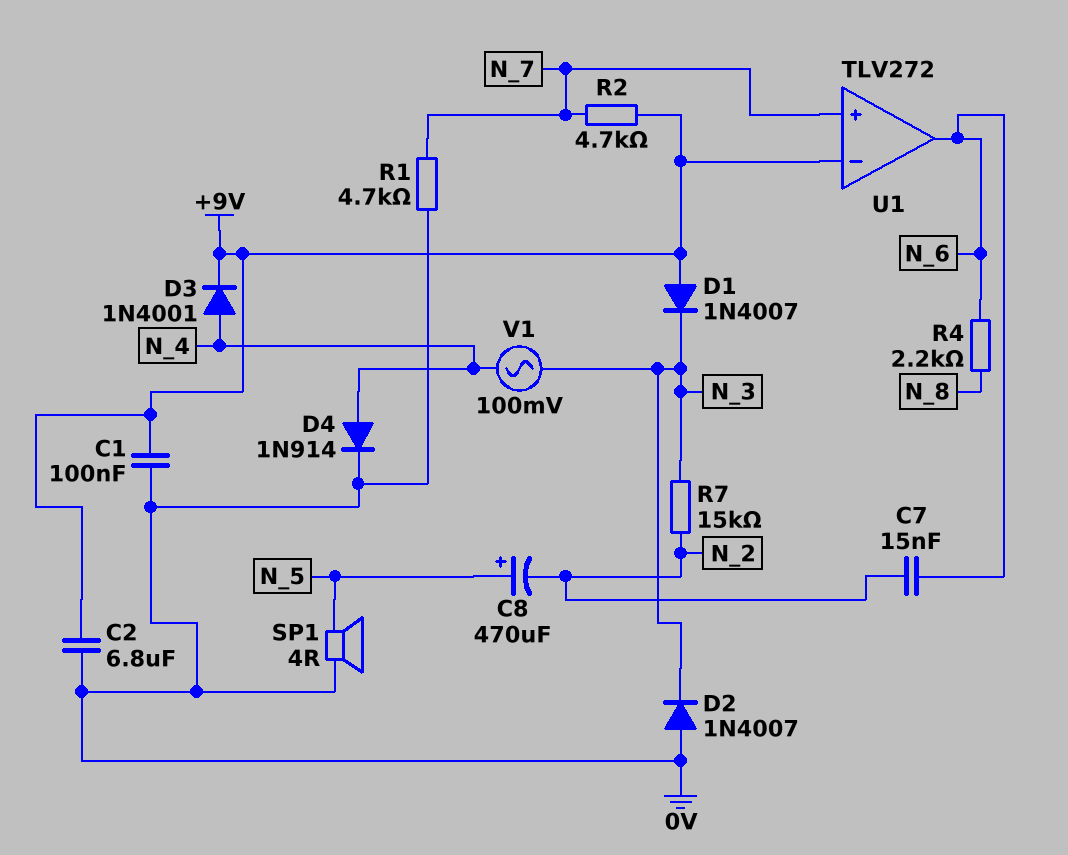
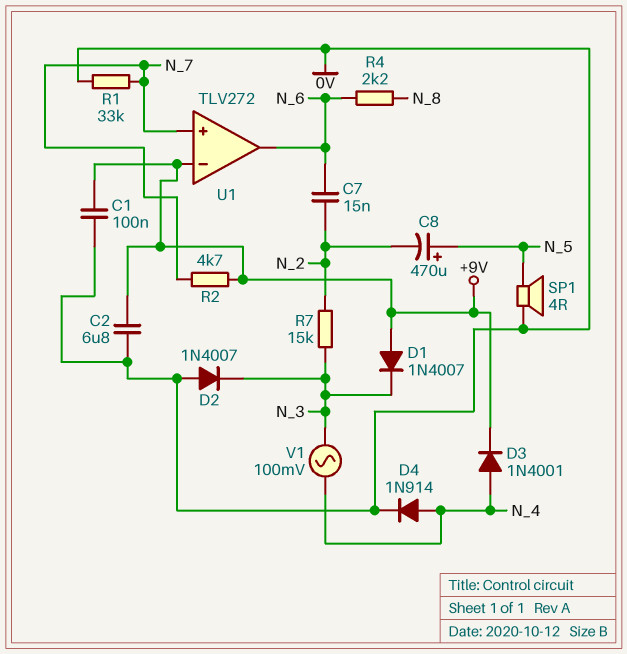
R1: 4.7k (0V, N_7) -> 33k (0V, N_7)

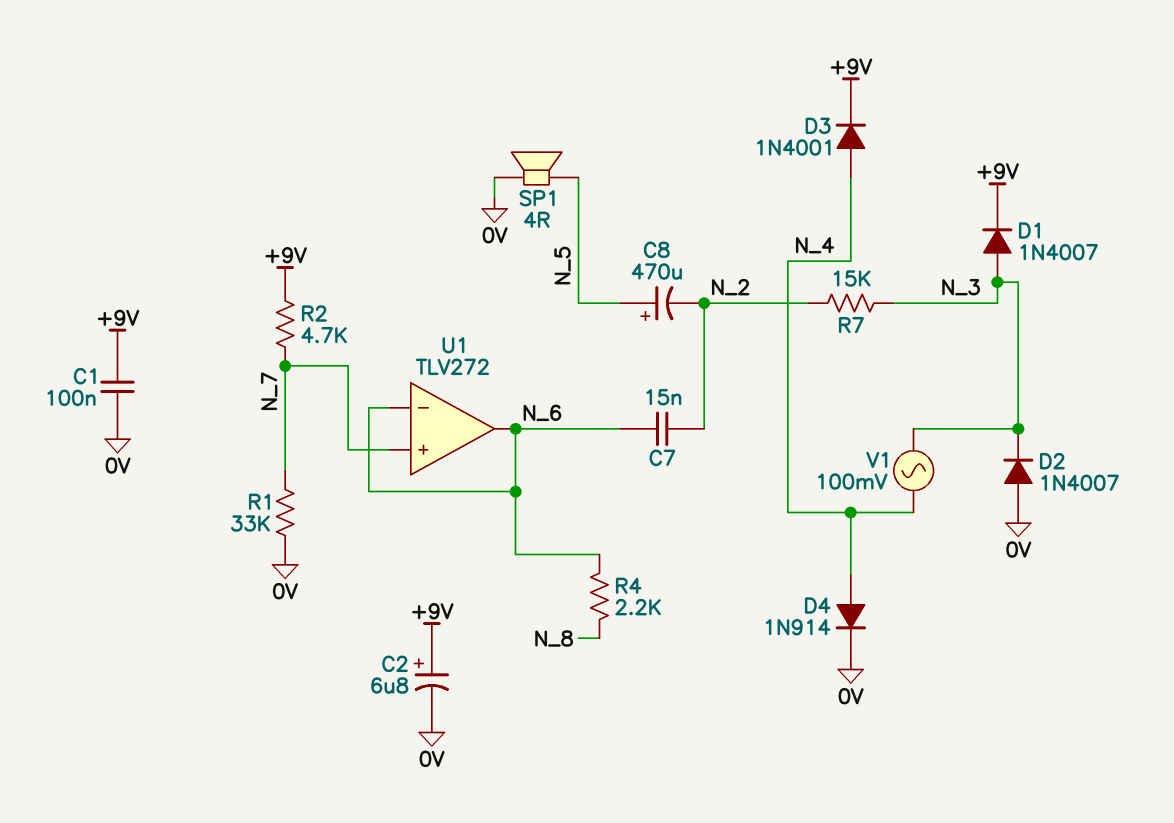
C2: 6.8uF (+9V, 0V) -> 6.8uF (plus +9V, minus 0V)
D1: diode 1N4007 (A +9V, K N_3) -> diode 1N4007 (A N_3, K +9V)
U1 pin in-: +9V -> N_6

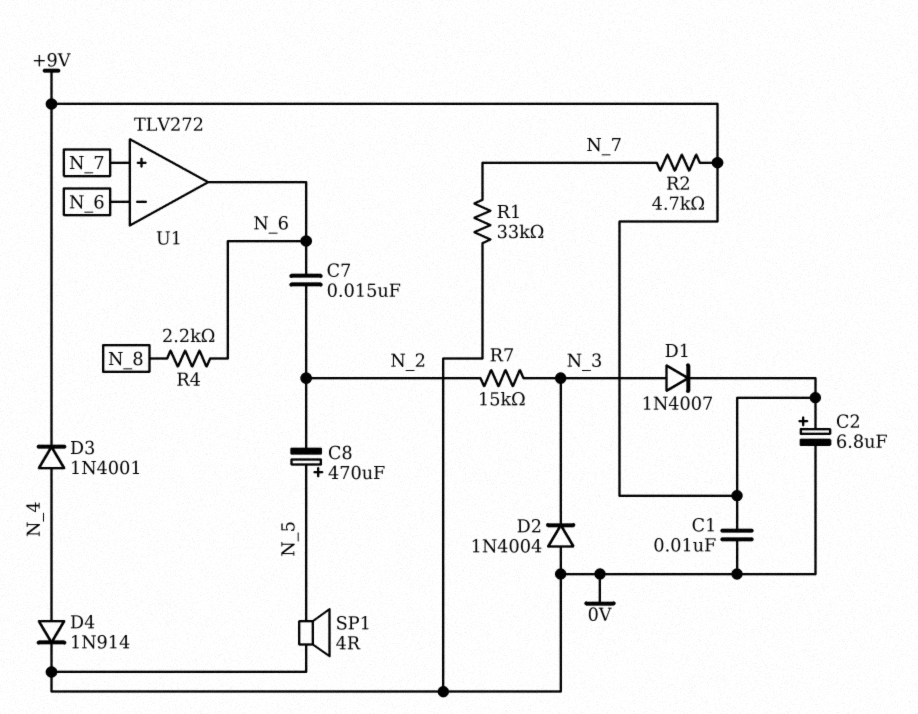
C1: 100nF (+9V, 0V) -> 10nF (+9V, 0V)
D2: diode 1N4007 (A 0V, K N_3) -> diode 1N4004 (A 0V, K N_3)
V1: AC 100mV (N_3, N_4) -> none

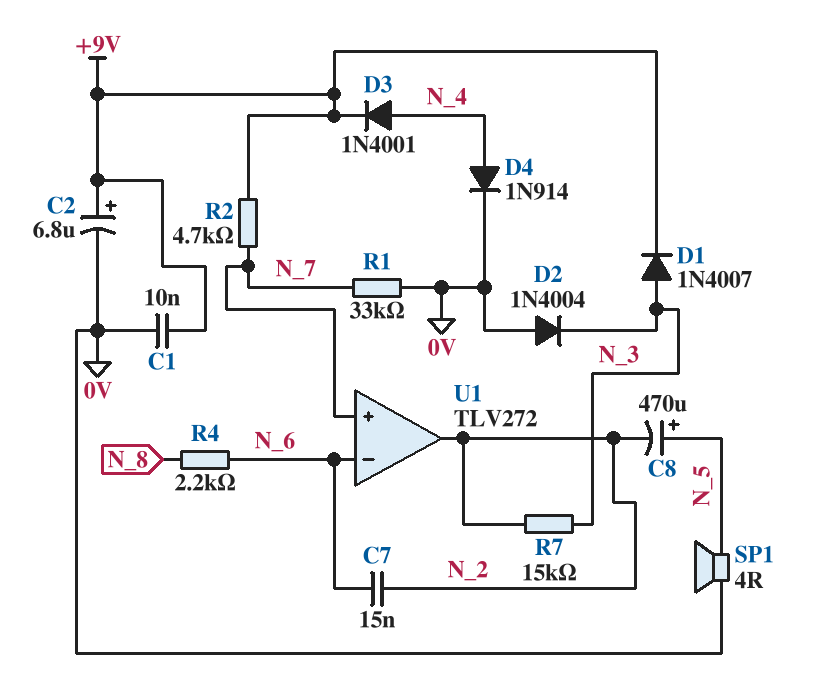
U1 pin out: N_6 -> N_2

